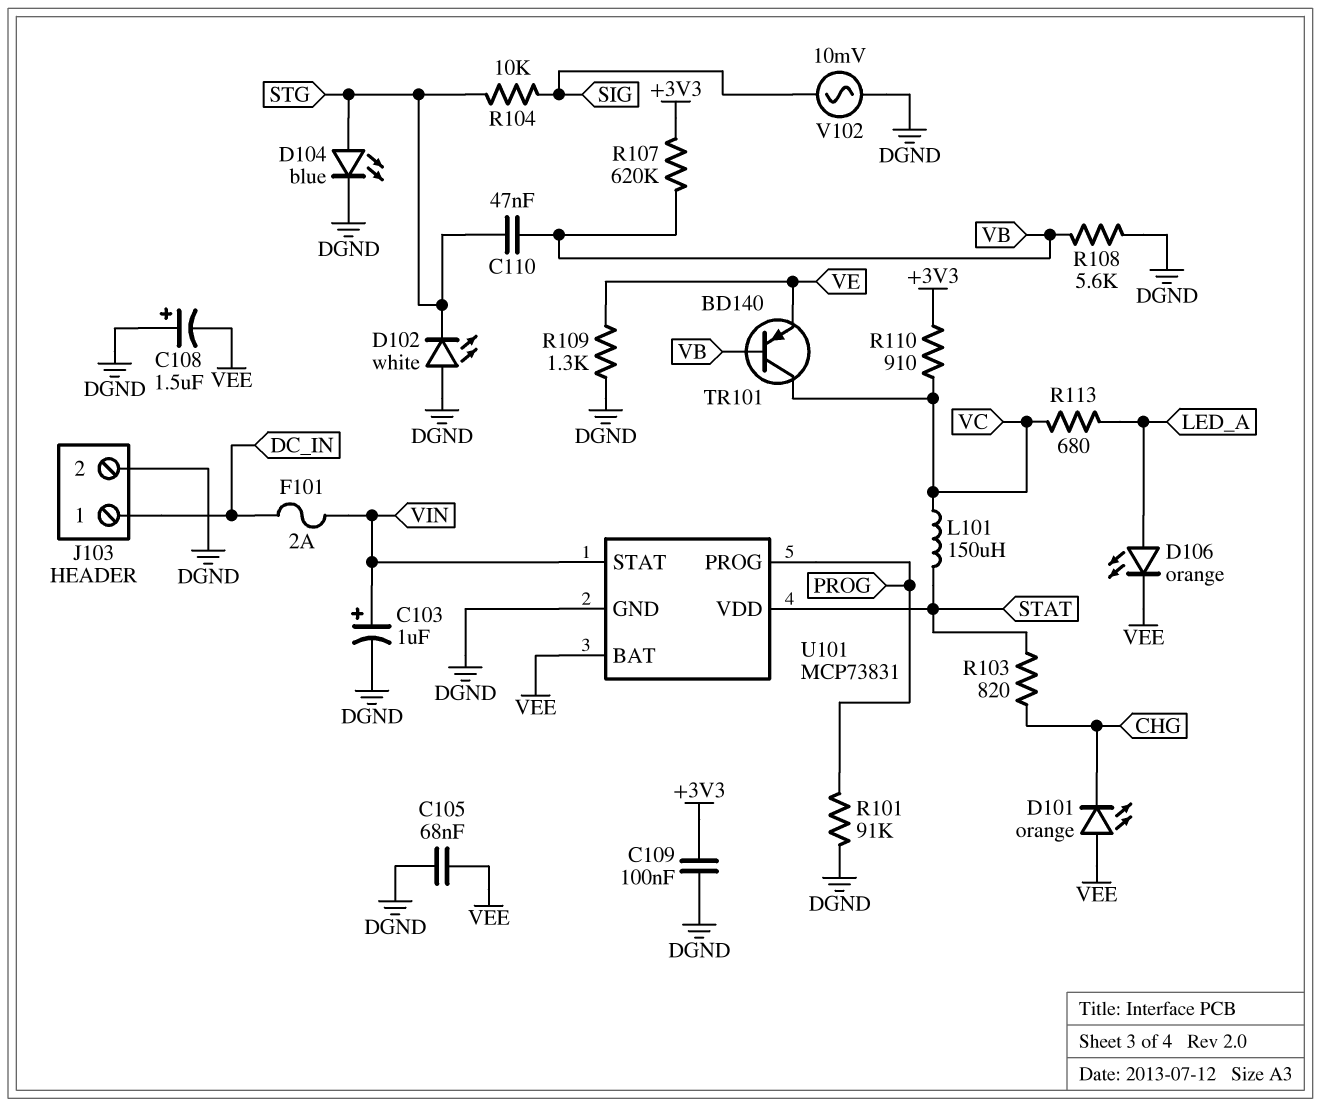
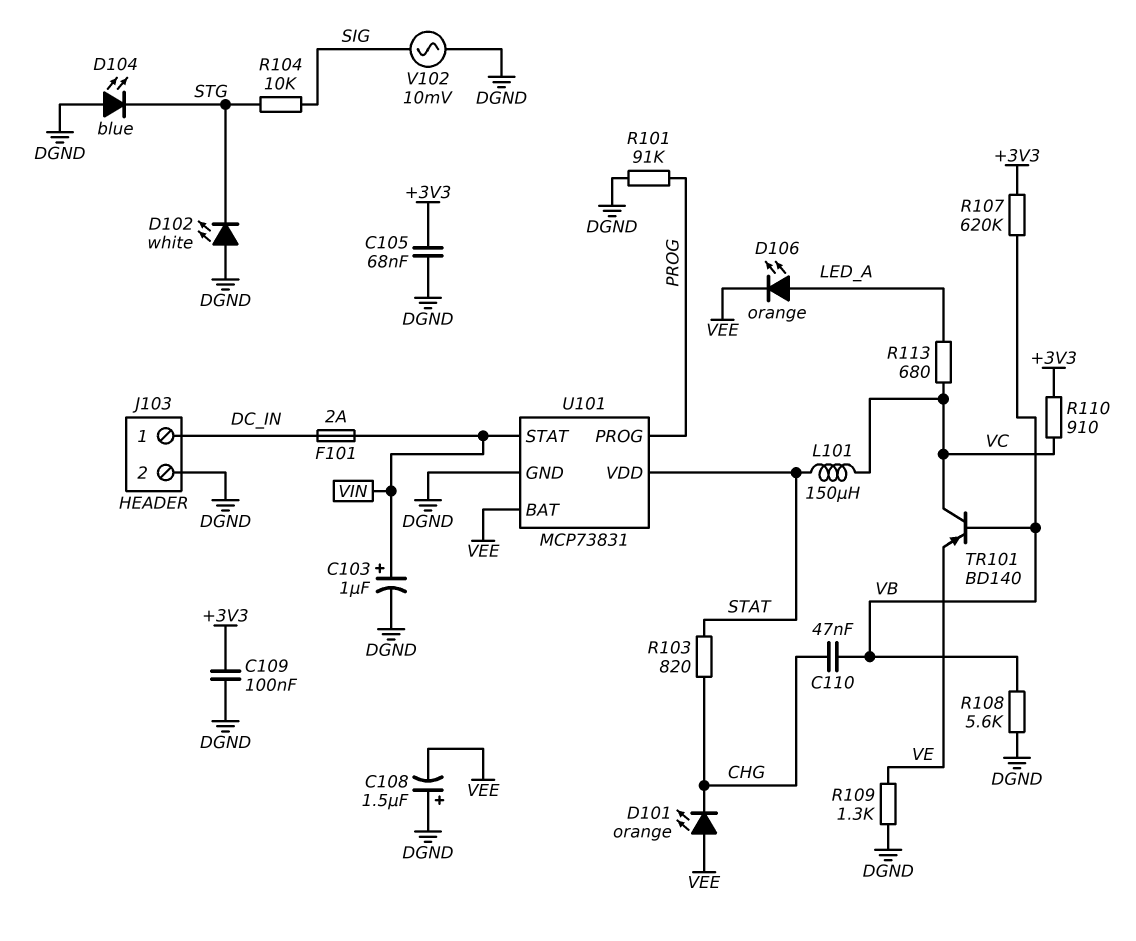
C105: 68nF (DGND, VEE) -> 68nF (+3V3, DGND)
C110: 47nF (STG, VB) -> 47nF (CHG, VB)
D104: LED blue (A STG, K DGND) -> LED blue (A DGND, K STG)

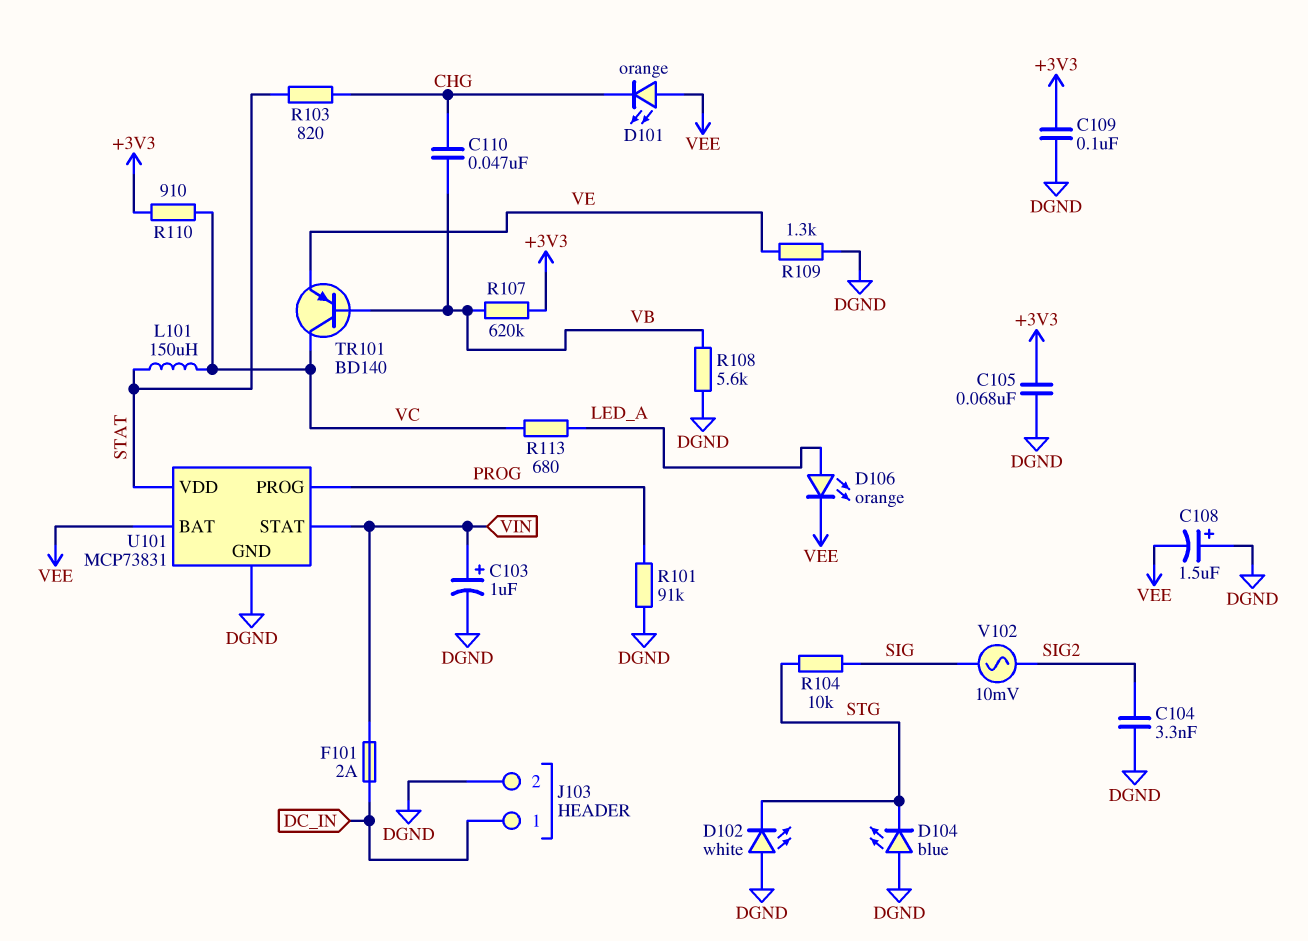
C104: none -> 3.3nF (DGND, SIG2)
V102: AC 10mV (DGND, SIG) -> AC 10mV (SIG, SIG2)

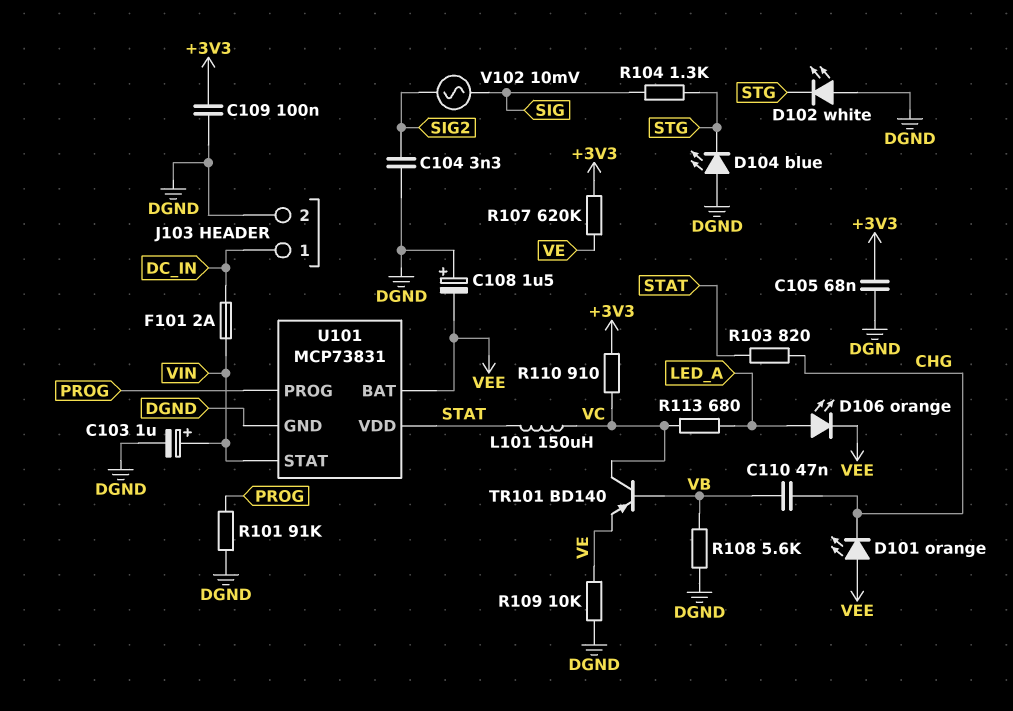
R104: 10k (SIG, STG) -> 1.3k (SIG, STG)
R107: 620k (+3V3, VB) -> 620k (+3V3, VE)
R109: 1.3k (DGND, VE) -> 10k (DGND, VE)

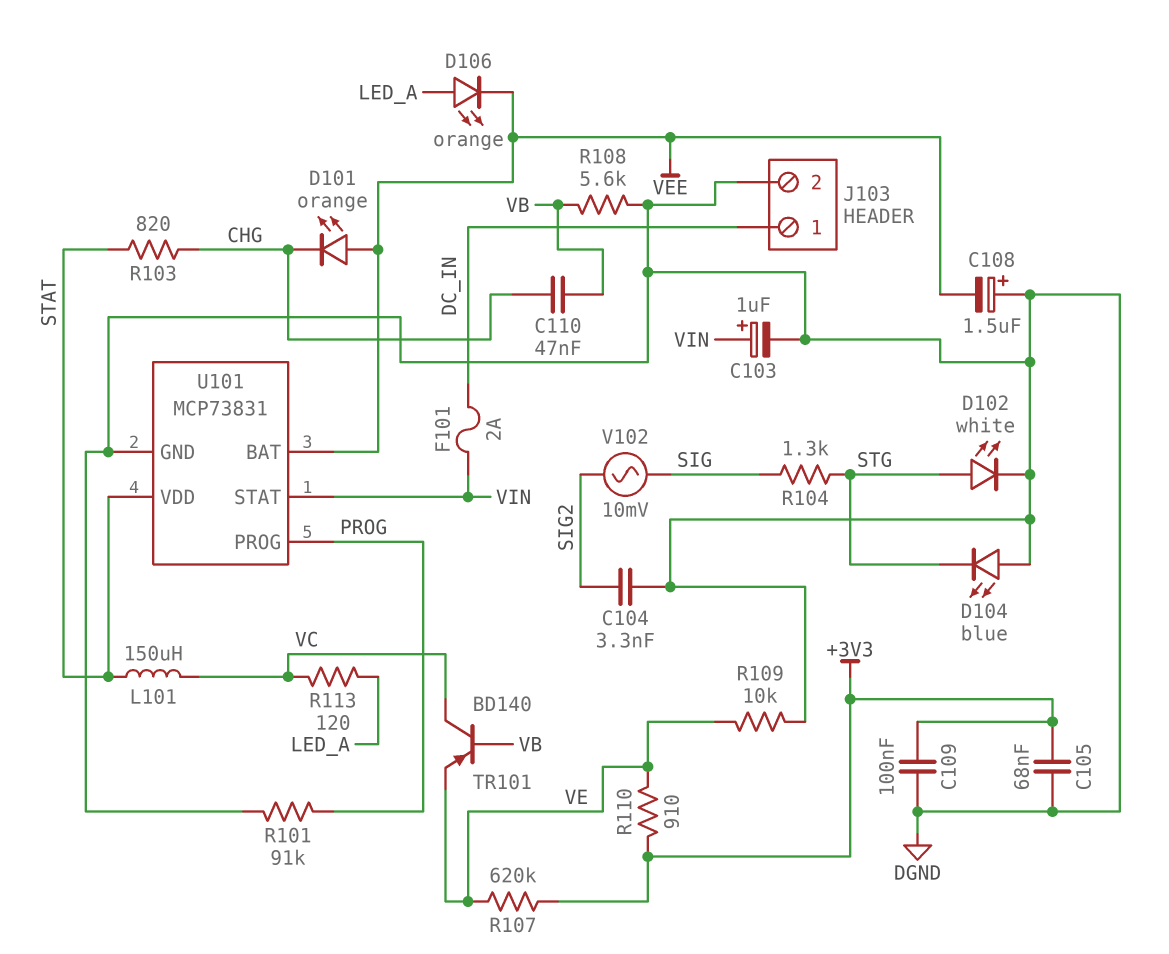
D102: LED white (A DGND, K STG) -> LED white (A STG, K DGND)
R110: 910 (+3V3, VC) -> 910 (+3V3, VE)
R113: 680 (LED_A, VC) -> 120 (LED_A, VC)

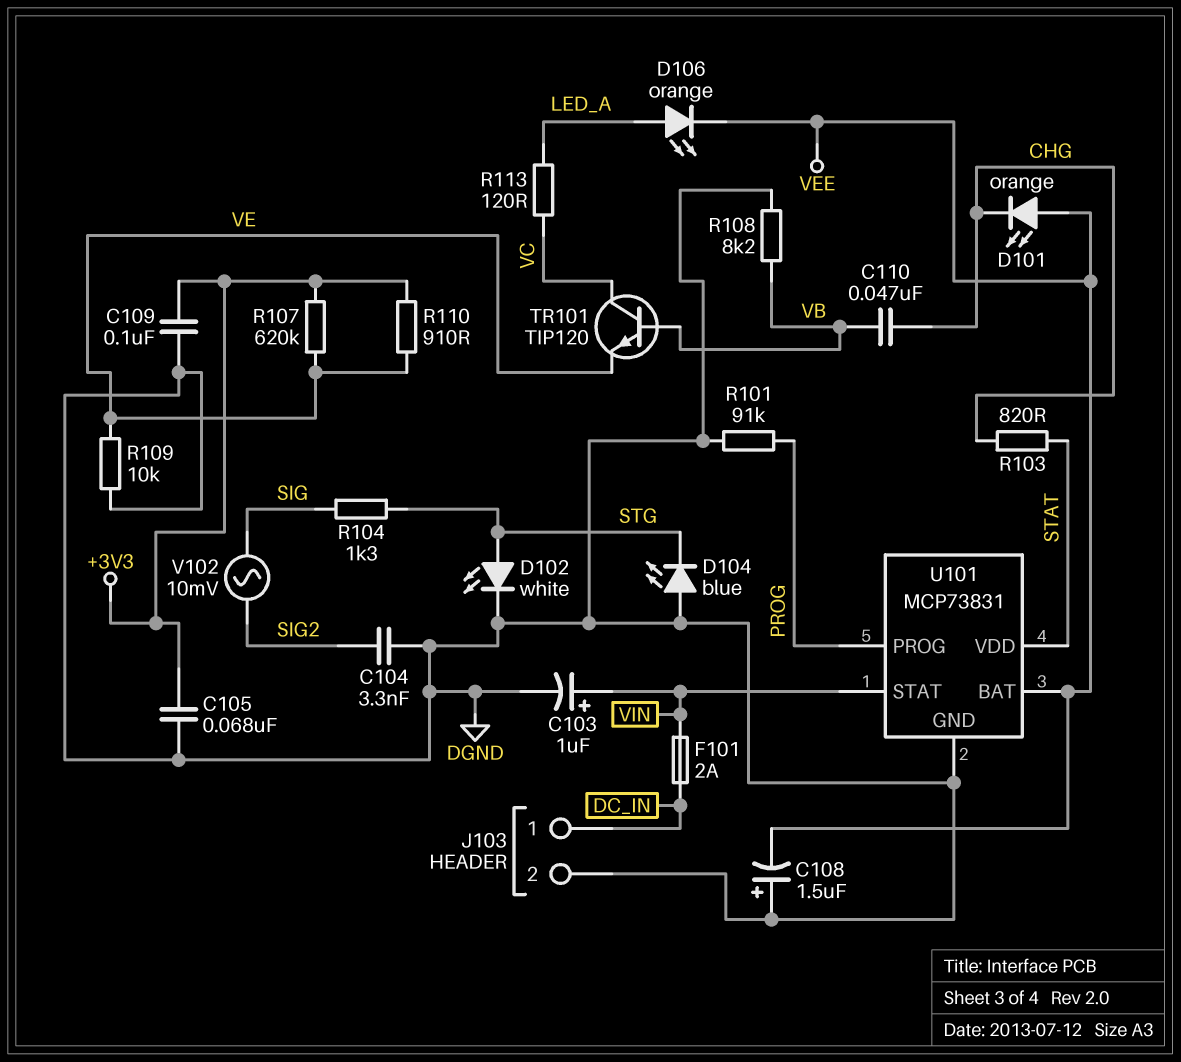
L101: 150uH (STAT, VC) -> none
R108: 5.6k (DGND, VB) -> 8.2k (DGND, VB)
TR101: PNP BD140 (B VB, C VC, E VE) -> NPN TIP120 (B VB, C VC, E VE)

